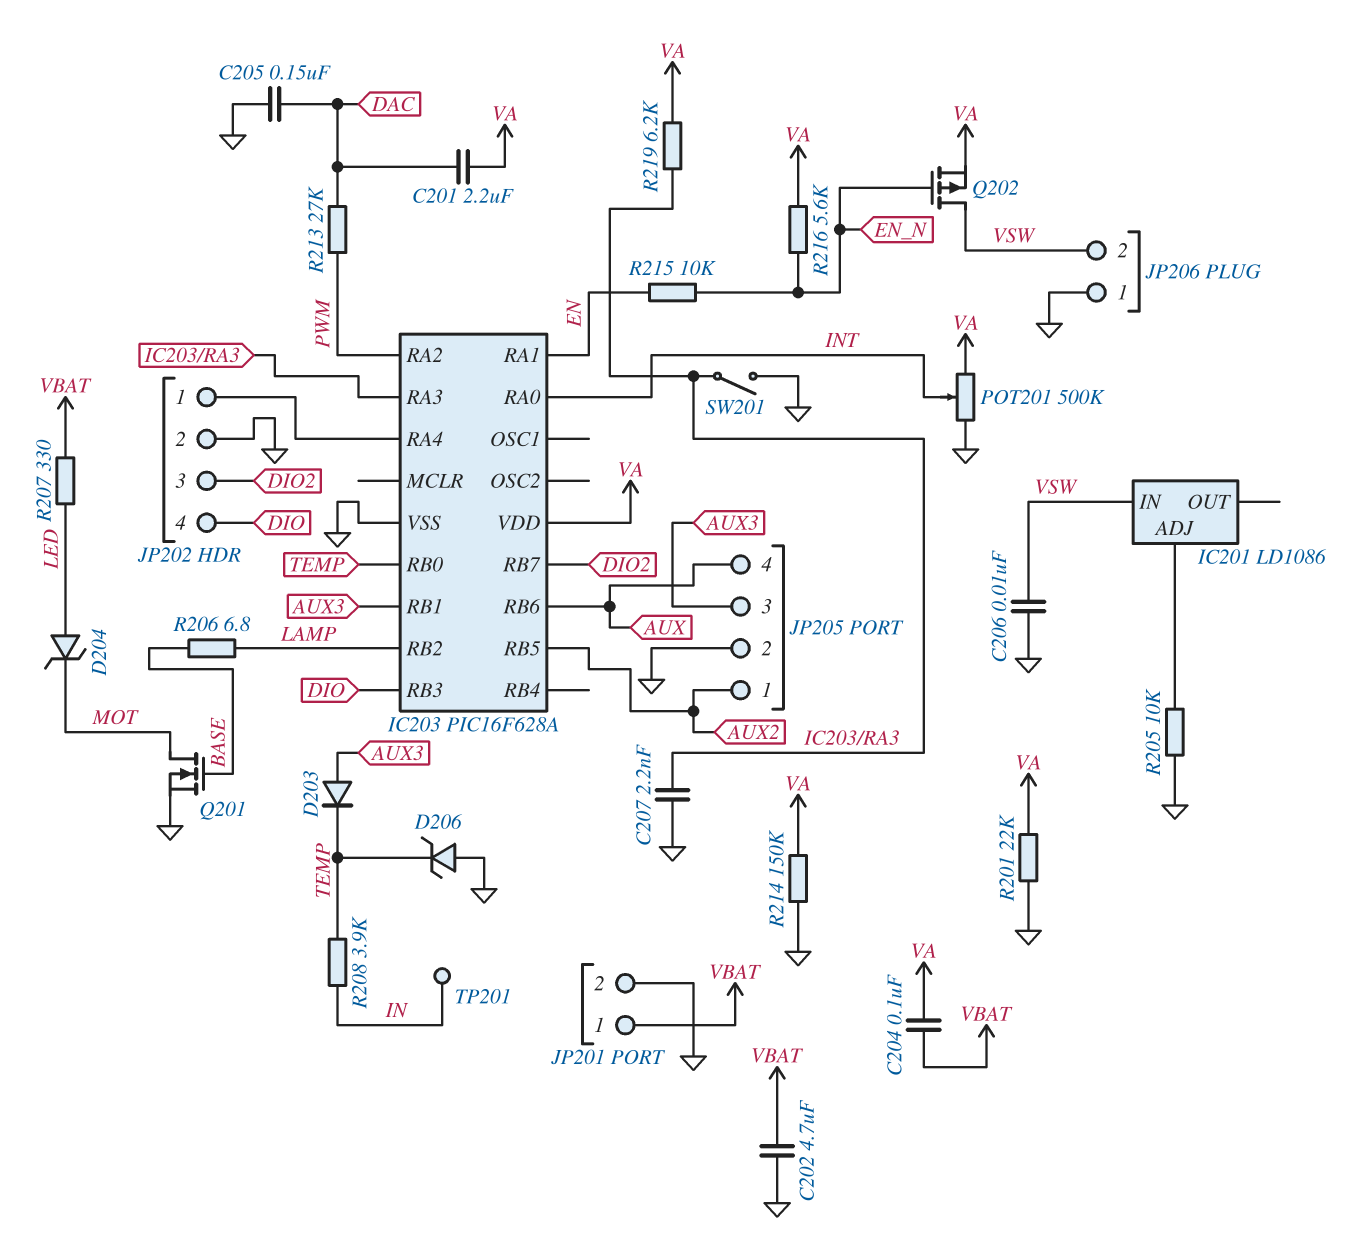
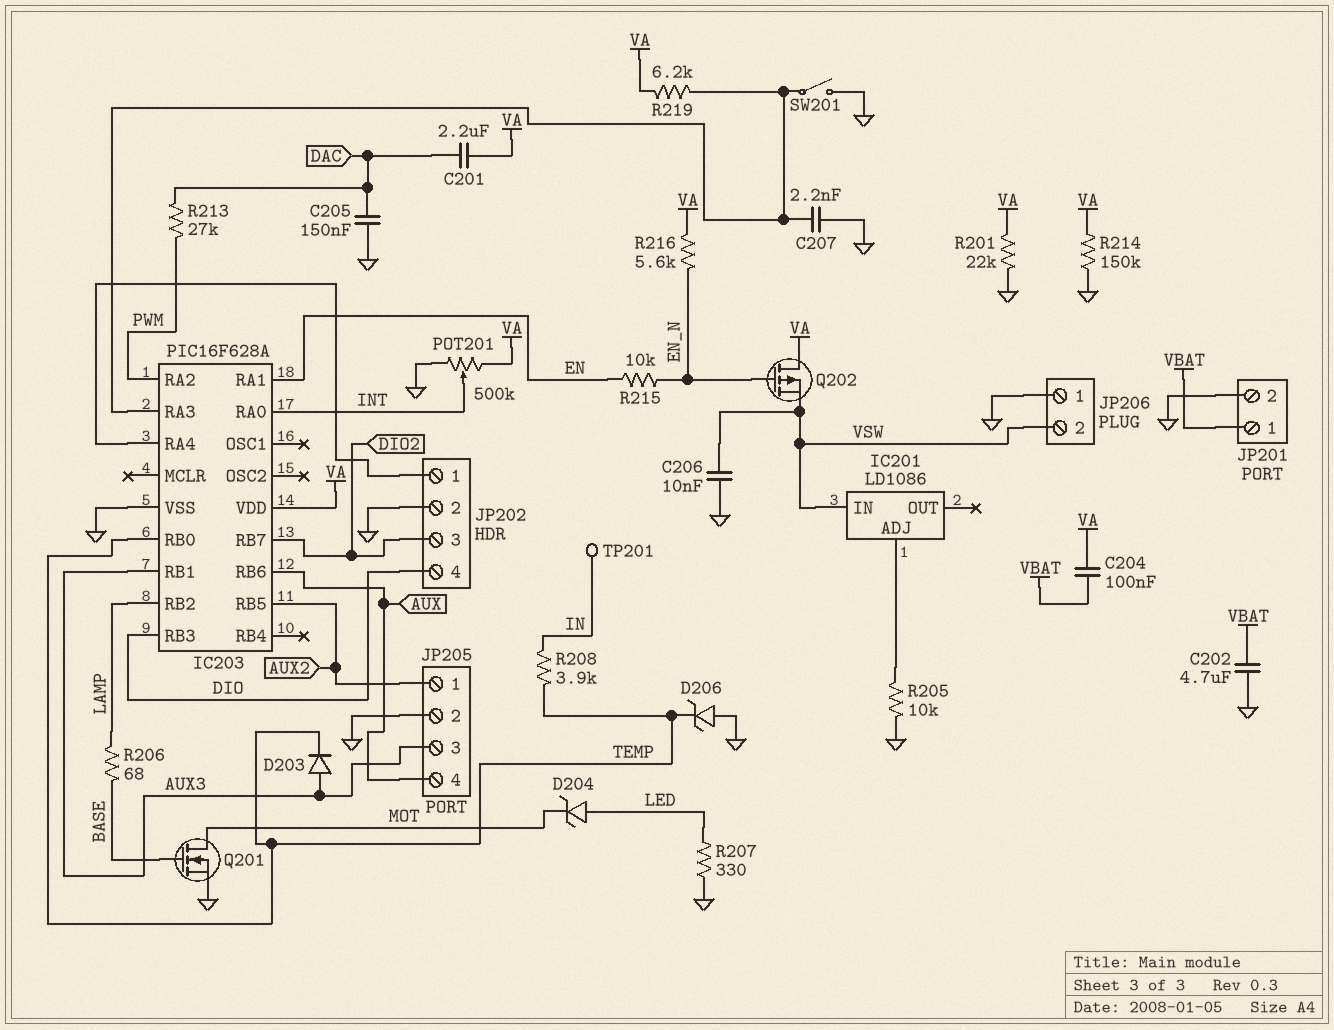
Q202: PMOS (G EN_N, D VSW, S VA) -> PMOS (G EN_N, D VA, S VSW)
R206: 6.8 (BASE, LAMP) -> 68 (BASE, LAMP)
R207: 330 (LED, VBAT) -> 330 (GND, LED)

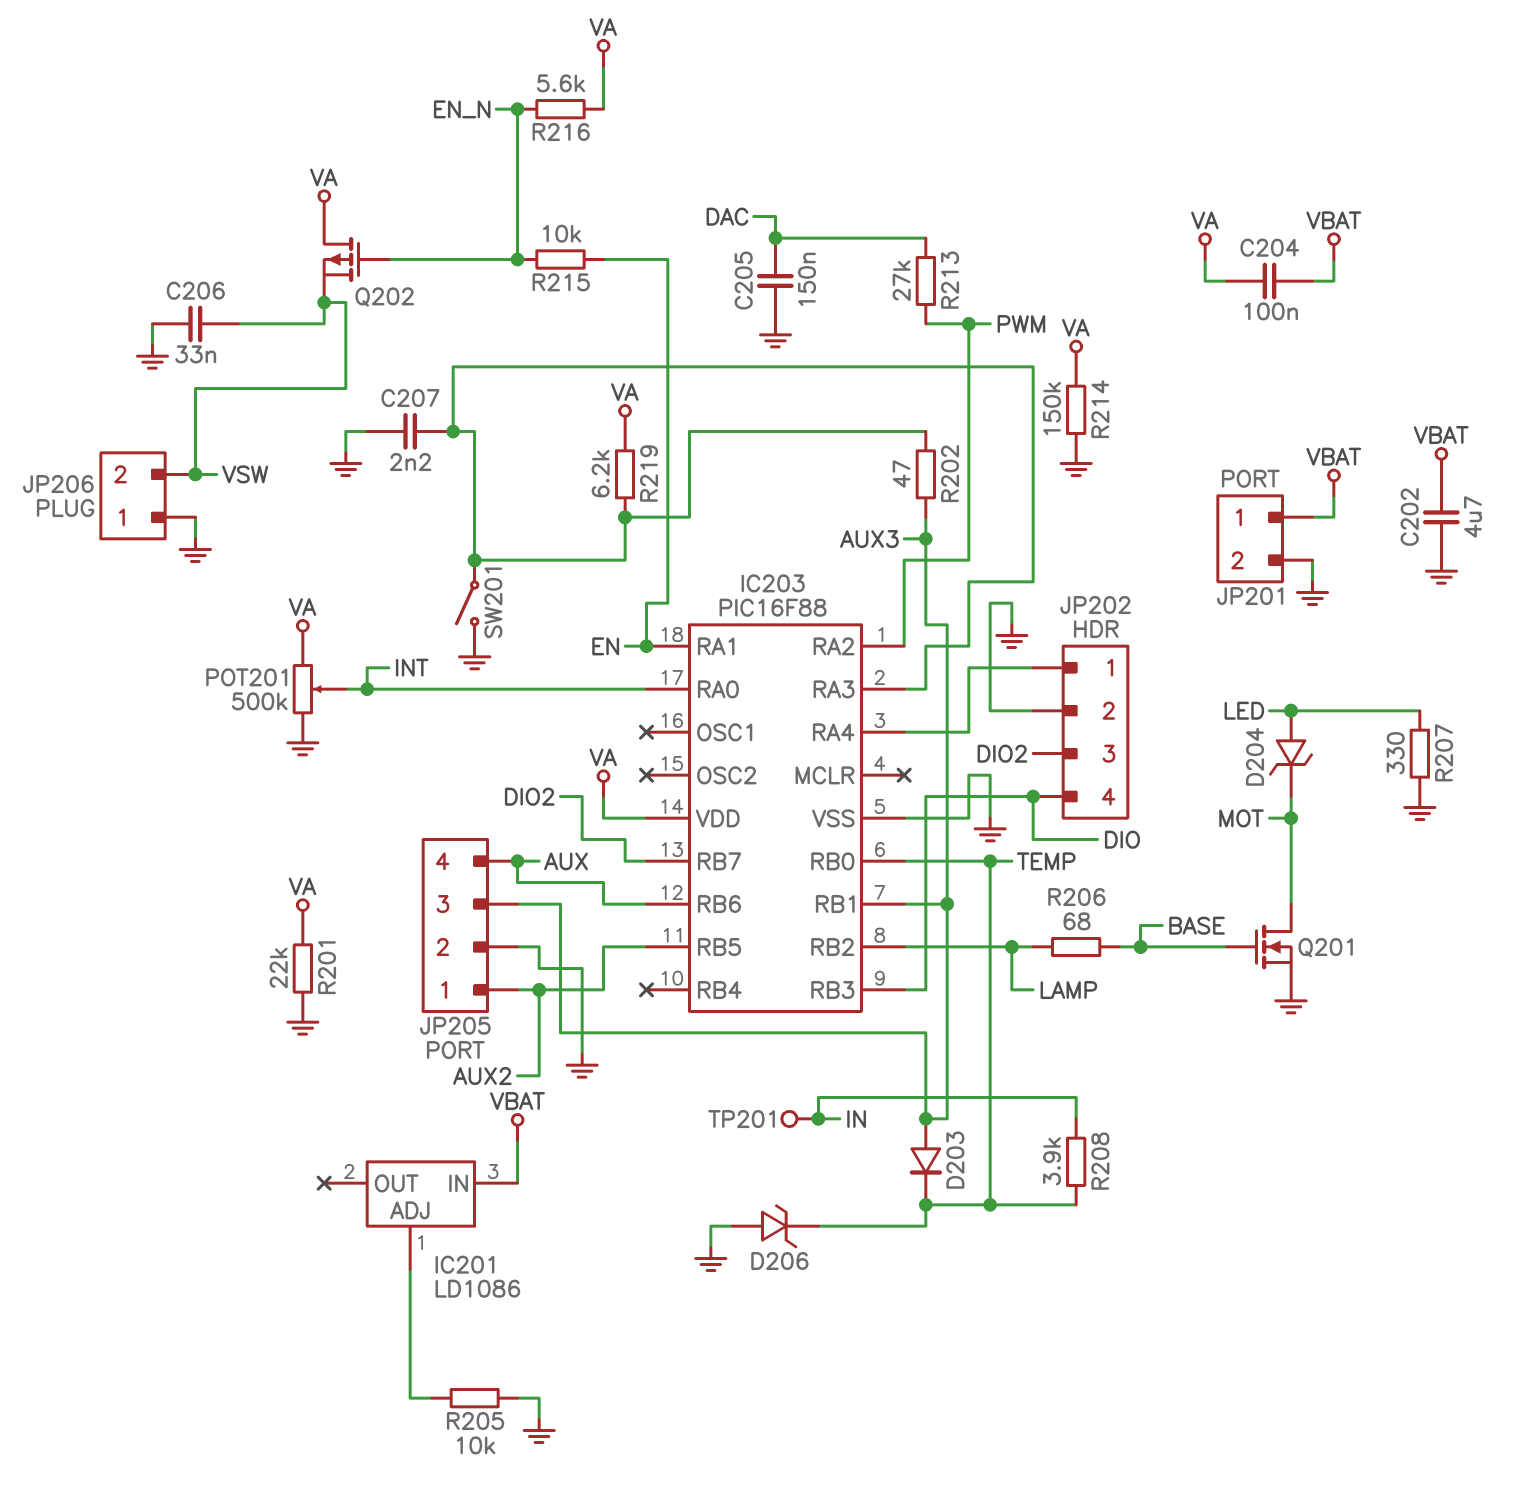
C201: 2.2uF (DAC, VA) -> none
C206: 10nF (GND, VSW) -> 33nF (GND, VSW)
IC201 pin IN: VSW -> VBAT
IC203: PIC16F628A -> PIC16F88
R202: none -> 47 (AUX3, IC203/RA3)

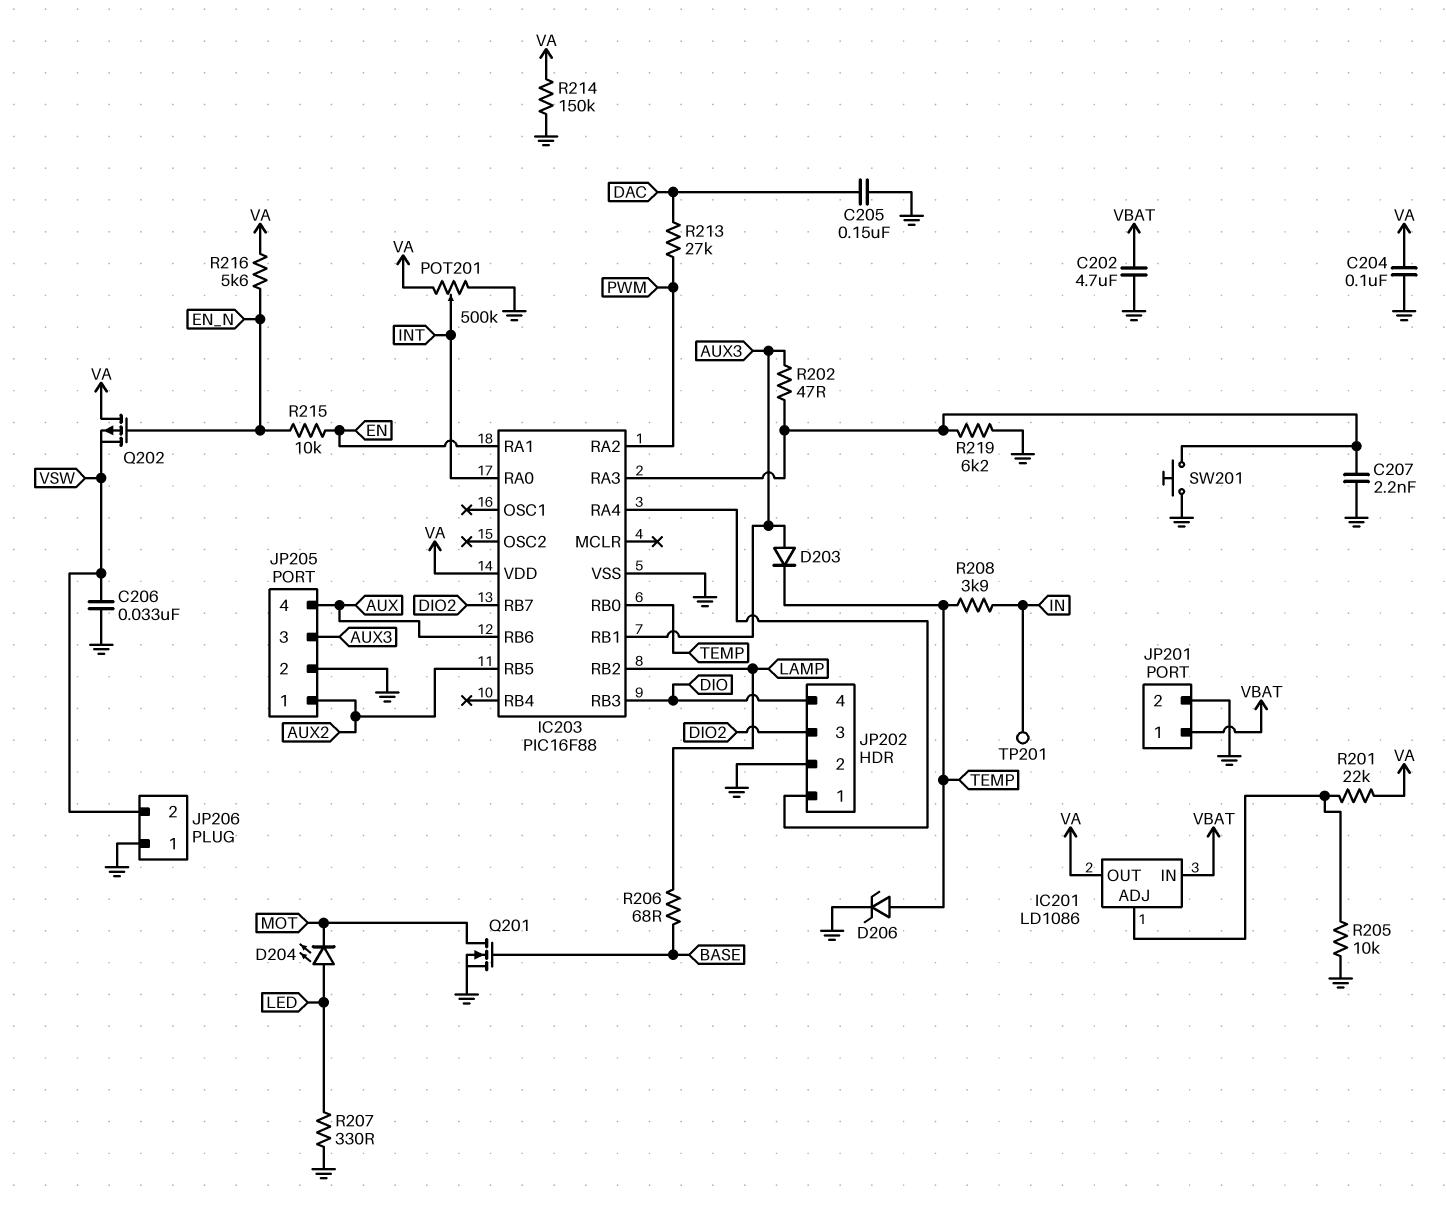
C204: 100nF (VA, VBAT) -> 100nF (GND, VA)
D204: zener (A LED, K MOT) -> LED (A LED, K MOT)
D206: zener (A GND, K TEMP) -> zener (A TEMP, K GND)
IC201 pin OUT: none -> VA
R201: 22k (GND, VA) -> 22k (IC201/ADJ, VA)
R219: 6.2k (IC203/RA3, VA) -> 6.2k (GND, IC203/RA3)
SW201: switch (GND, IC203/RA3) -> button (GND, IC203/RA3)

